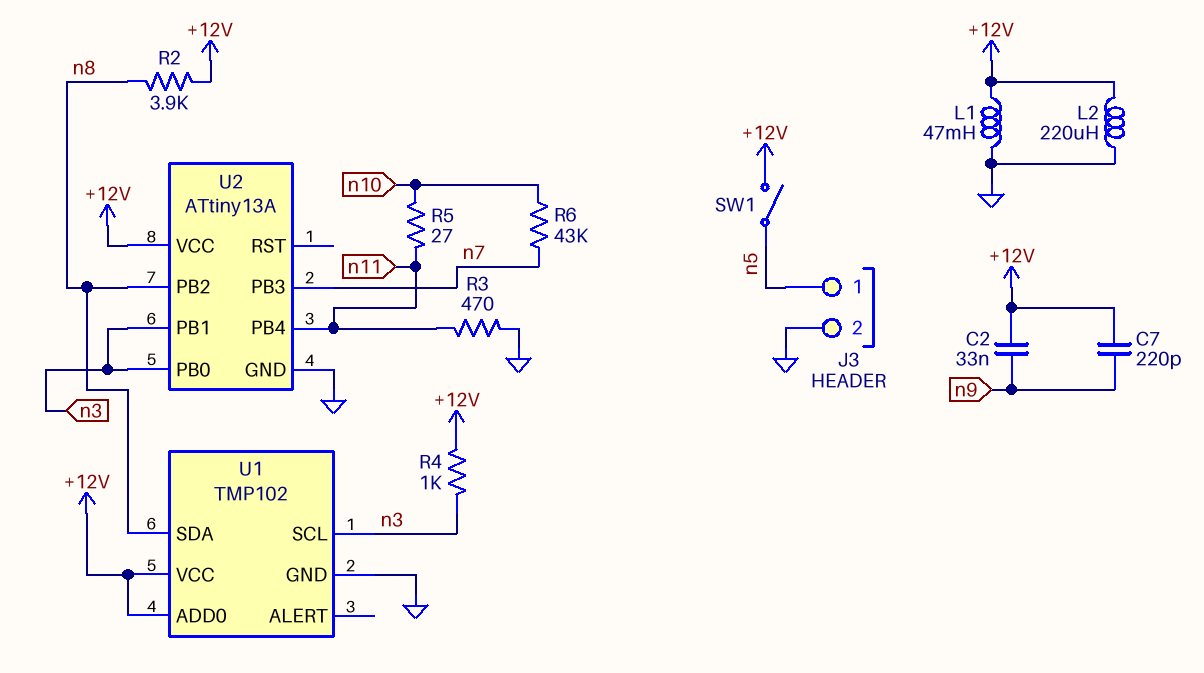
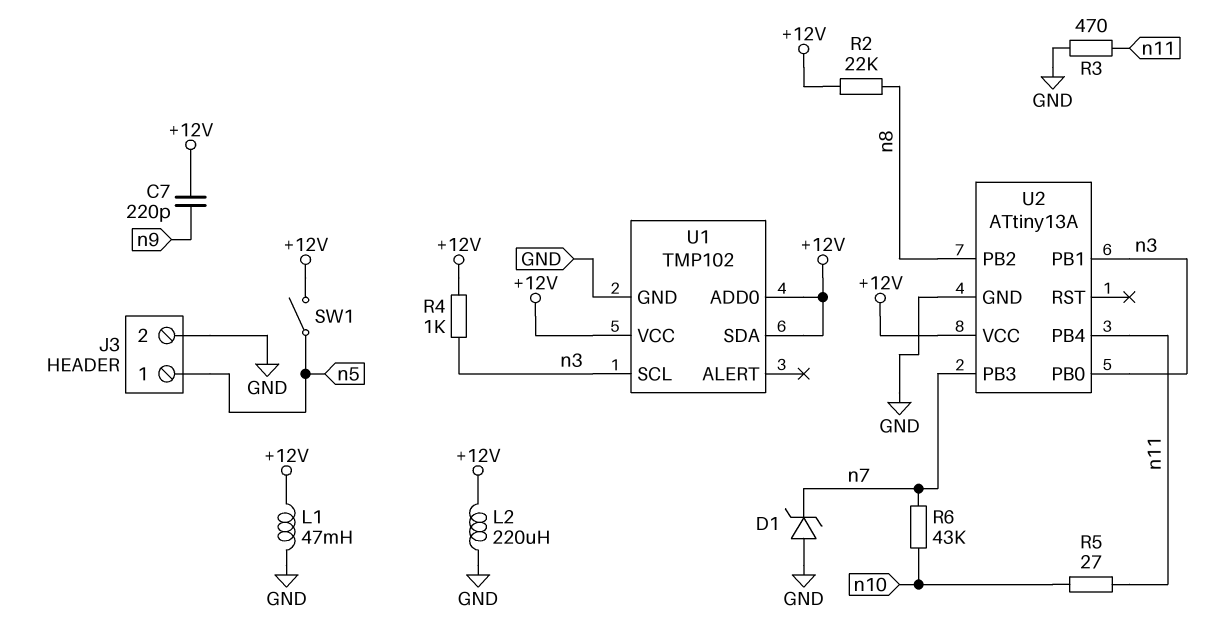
C2: 33nF (+12V, n9) -> none
D1: none -> zener (A GND, K n7)
R2: 3.9k (+12V, n8) -> 22k (+12V, n8)
U1 pin SDA: n8 -> +12V

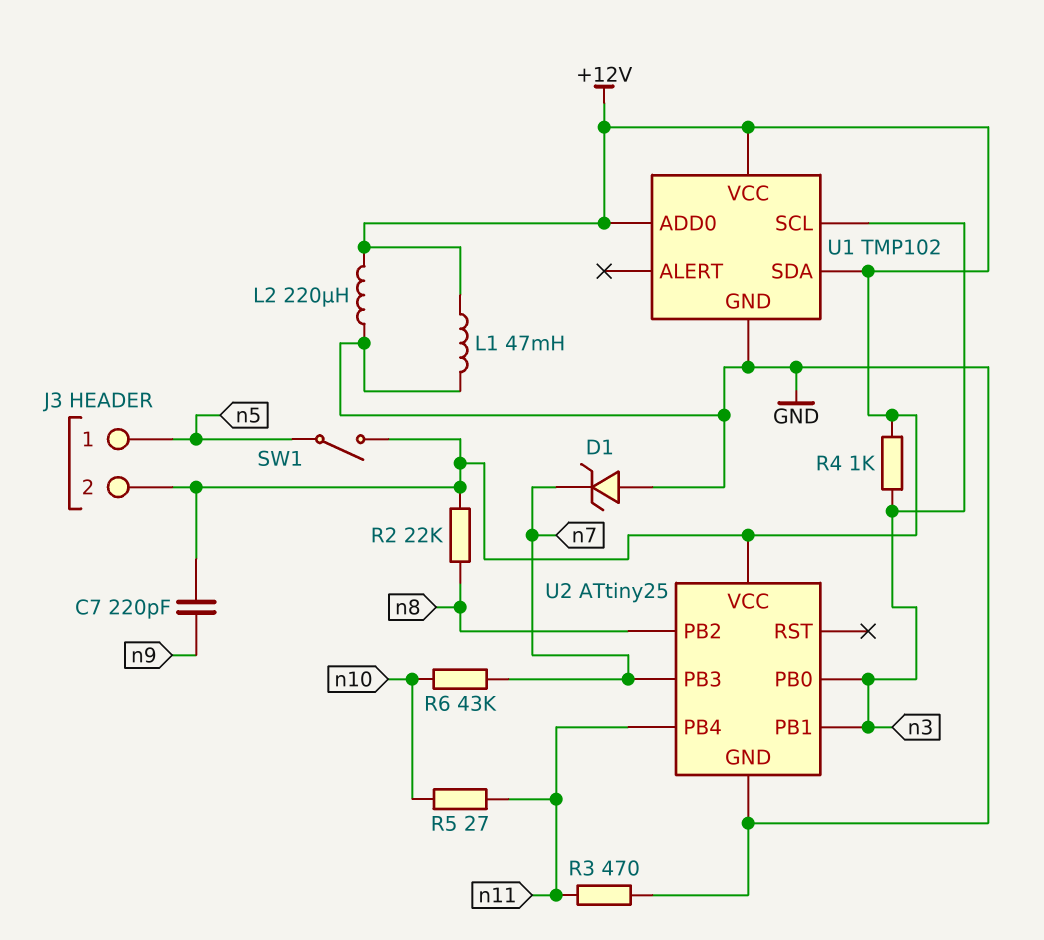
J3 pin 2: GND -> +12V
U2: ATtiny13A -> ATtiny25

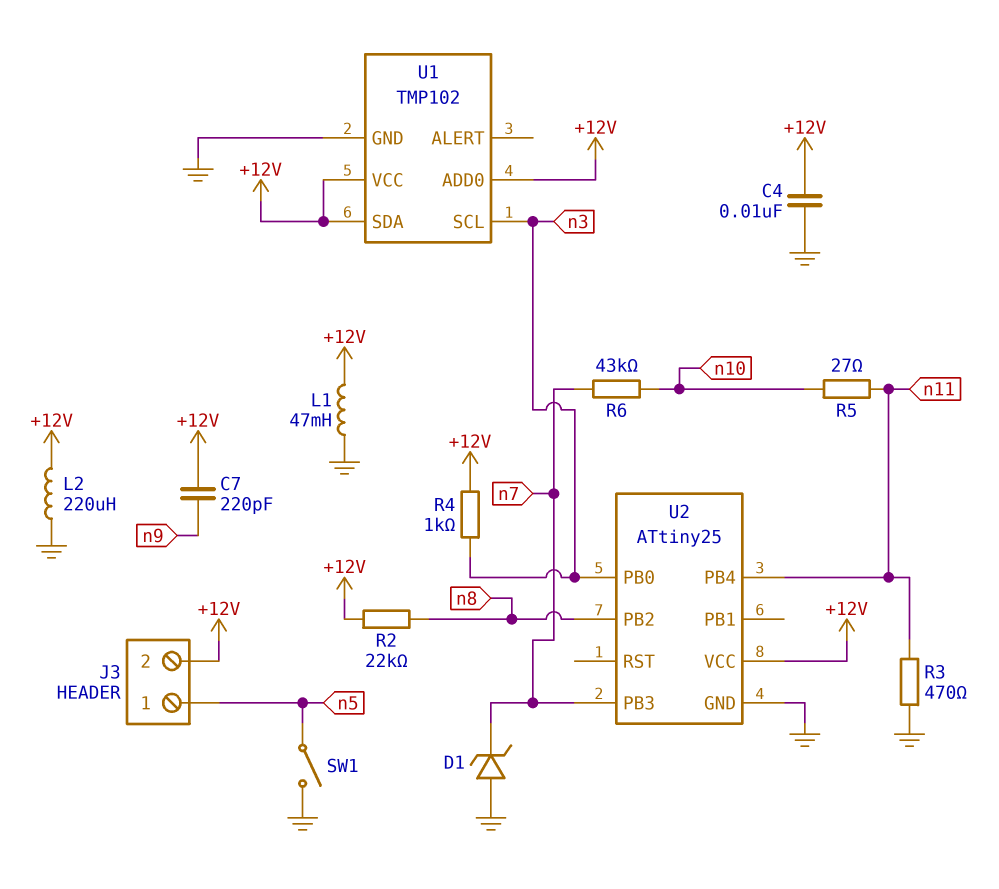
C4: none -> 10nF (+12V, GND)
SW1: switch (+12V, n5) -> switch (GND, n5)
U2 pin PB1: n3 -> none

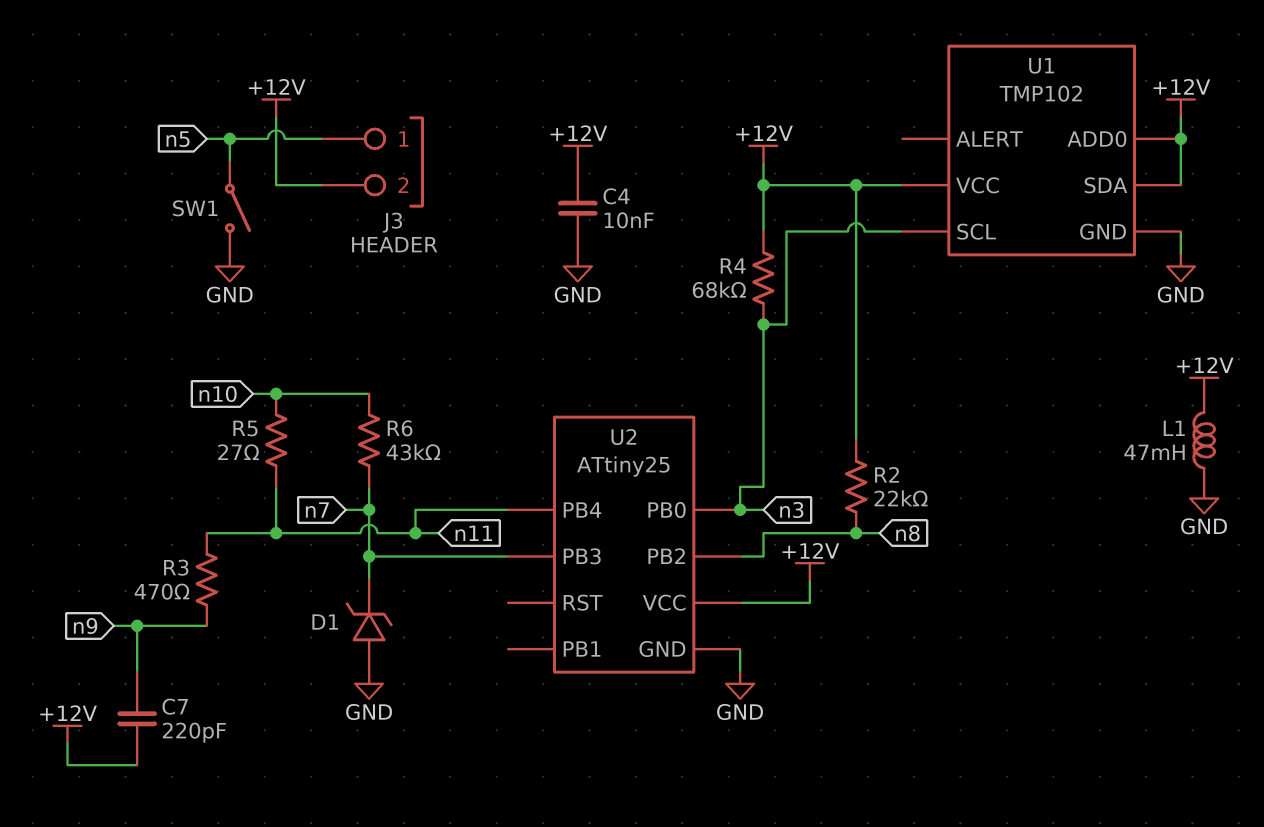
L2: 220uH (+12V, GND) -> none
R3: 470 (GND, n11) -> 470 (n9, n11)
R4: 1k (+12V, n3) -> 68k (+12V, n3)

